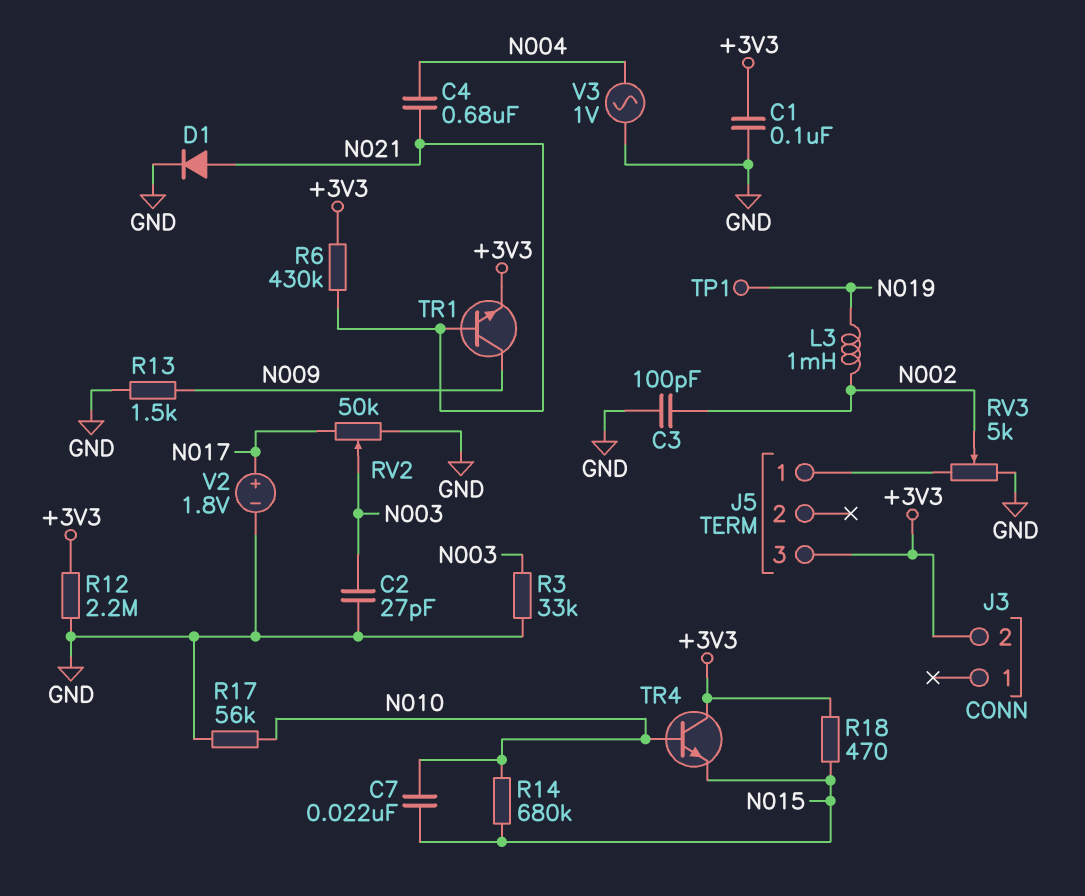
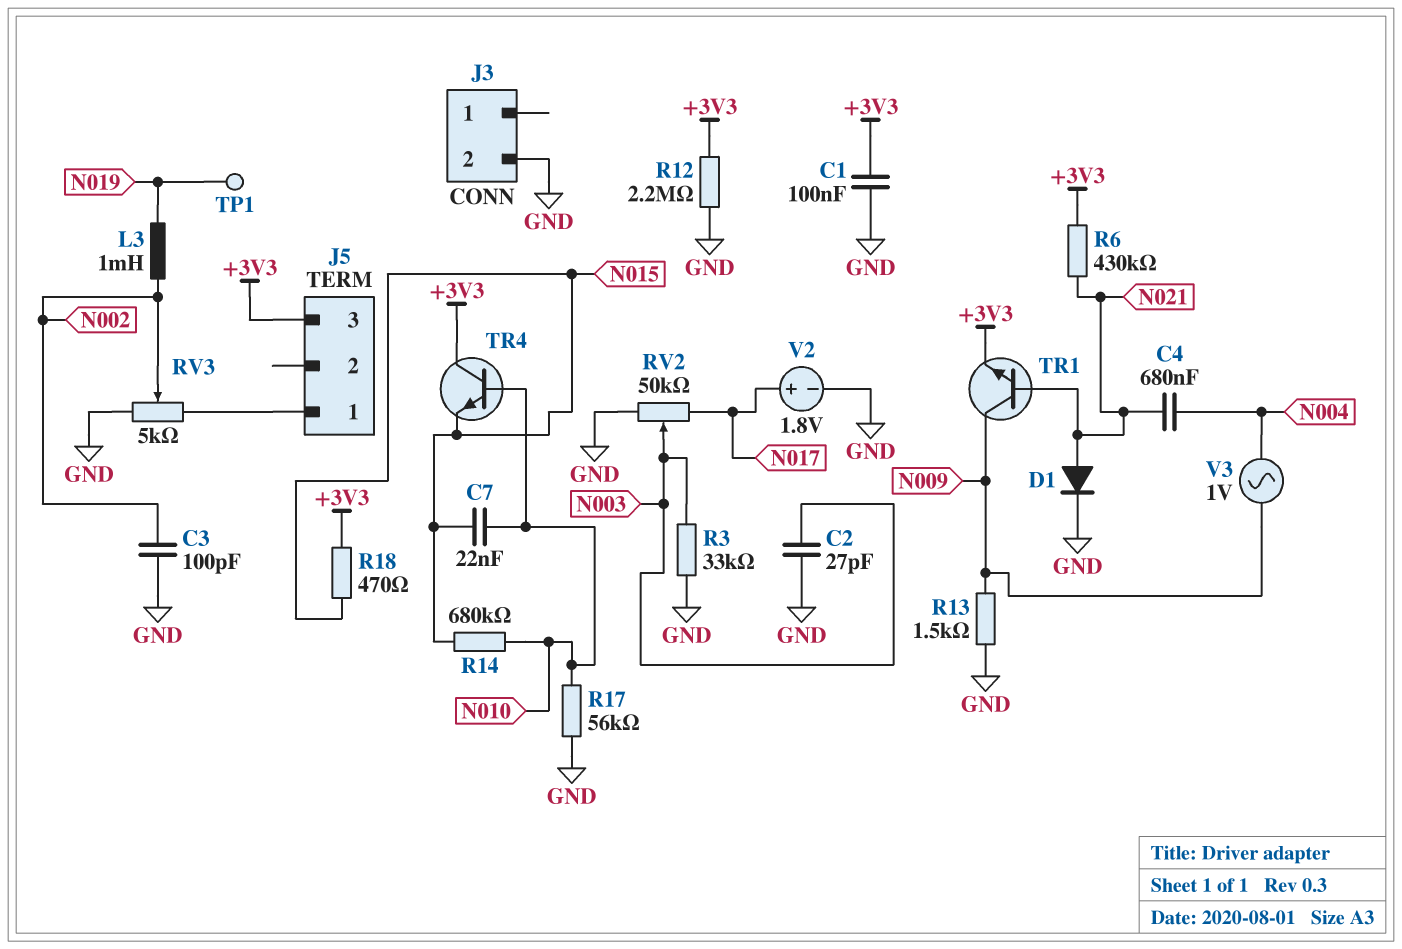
J3 pin 2: +3V3 -> GND
V3: AC 1V (GND, N004) -> AC 1V (N004, N009)

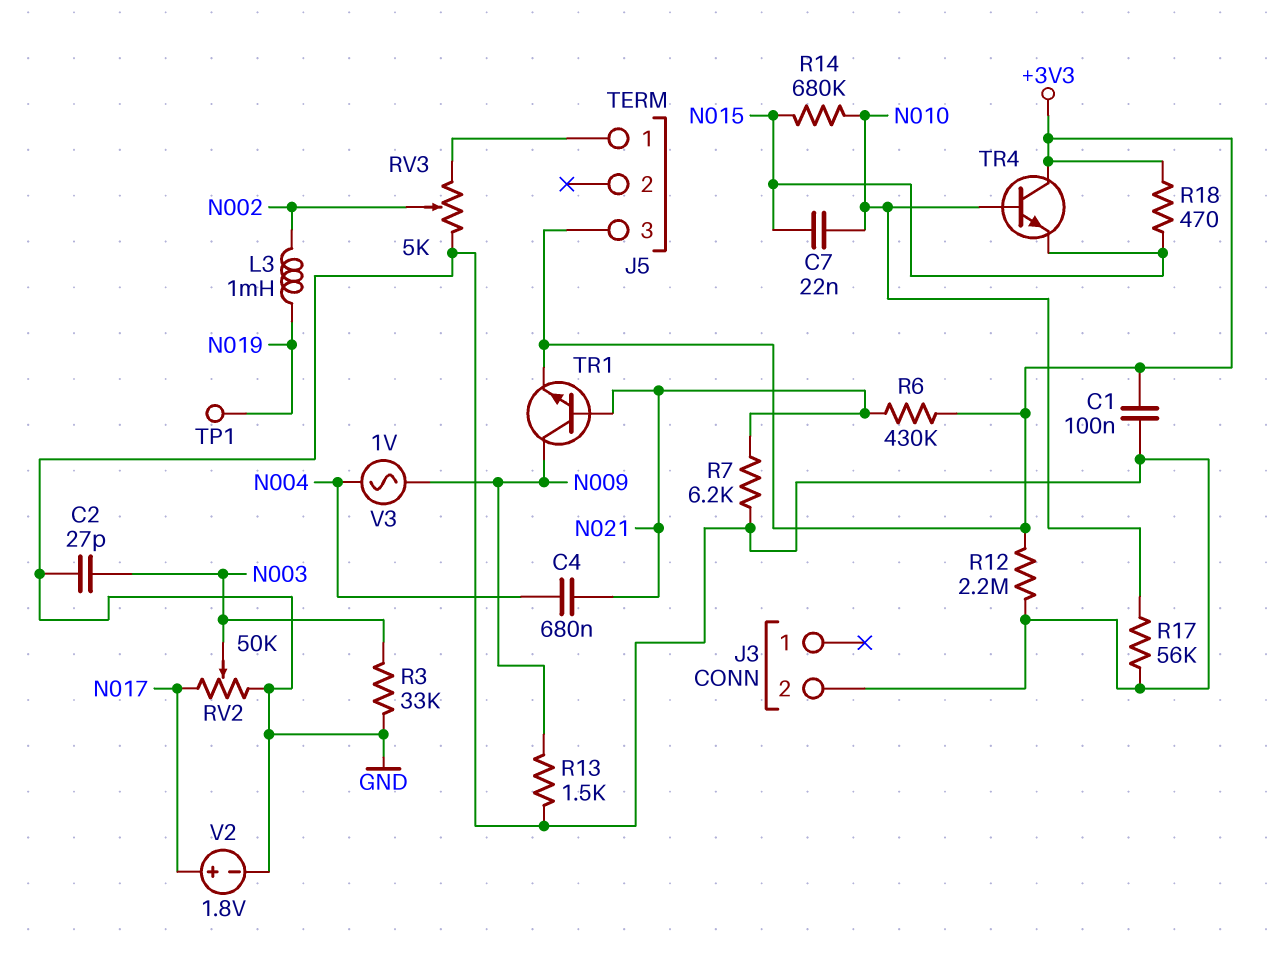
C3: 100pF (GND, N002) -> none
D1: diode (A N021, K GND) -> none
R7: none -> 6.2k (GND, N021)

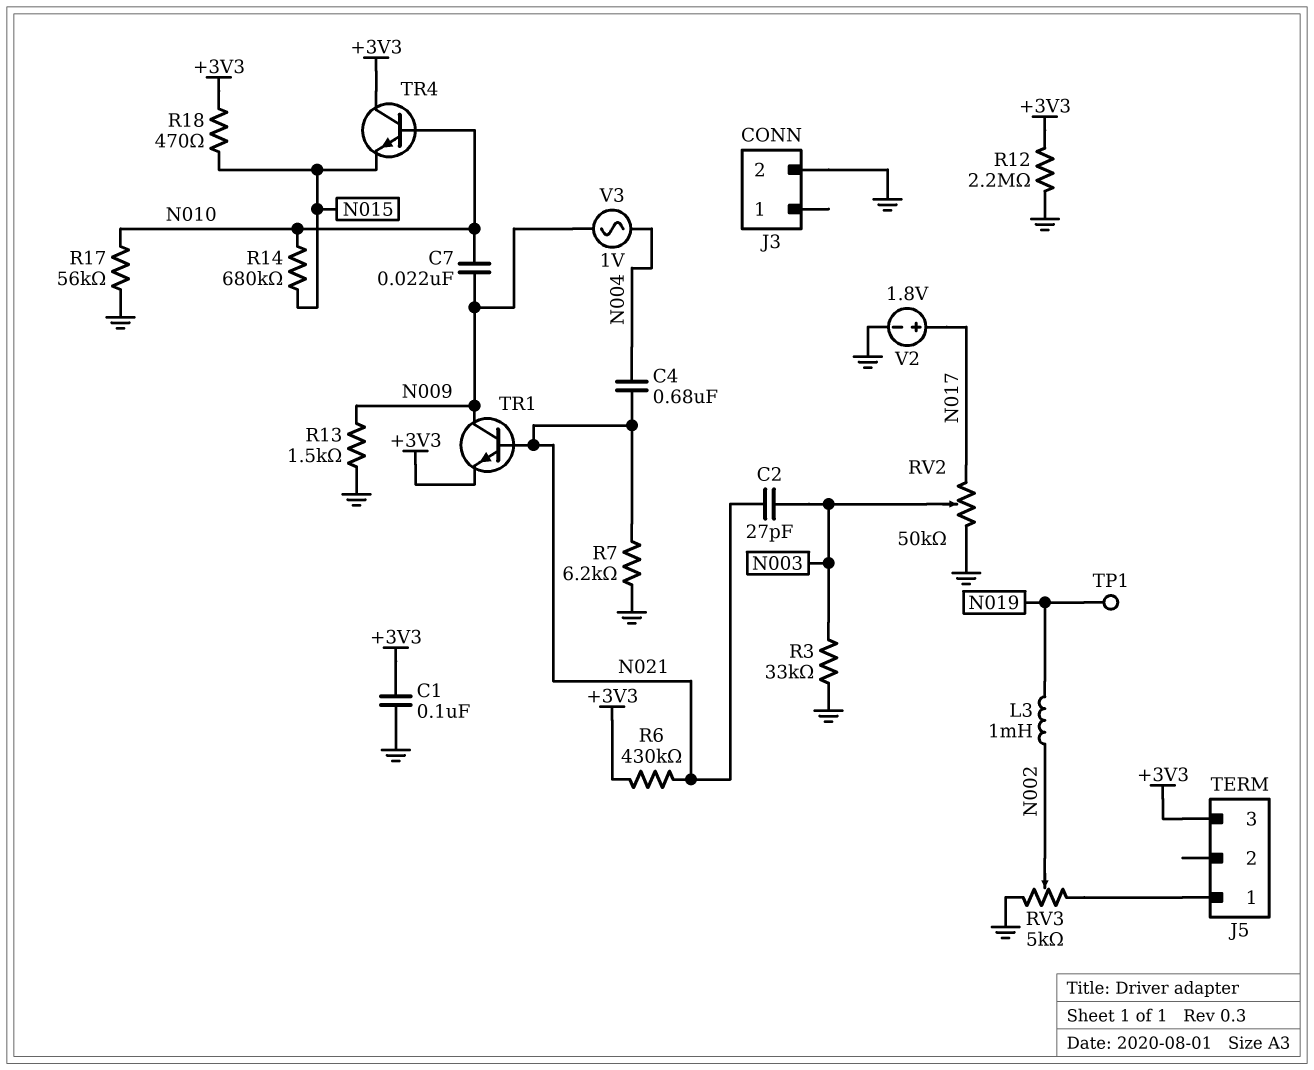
C2: 27pF (GND, N003) -> 27pF (N003, N021)
C7: 22nF (N010, N015) -> 22nF (N009, N010)

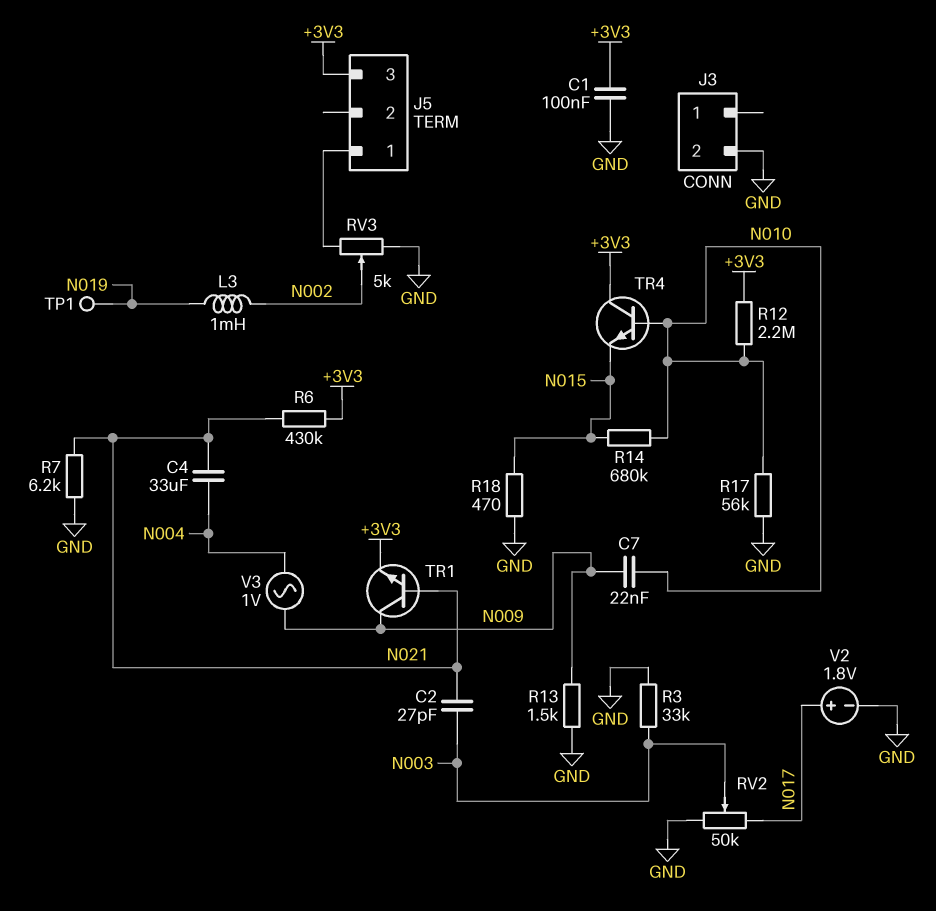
C4: 680nF (N004, N021) -> 33uF (N004, N021)
R12: 2.2M (+3V3, GND) -> 2.2M (+3V3, N010)
R18: 470 (+3V3, N015) -> 470 (GND, N015)

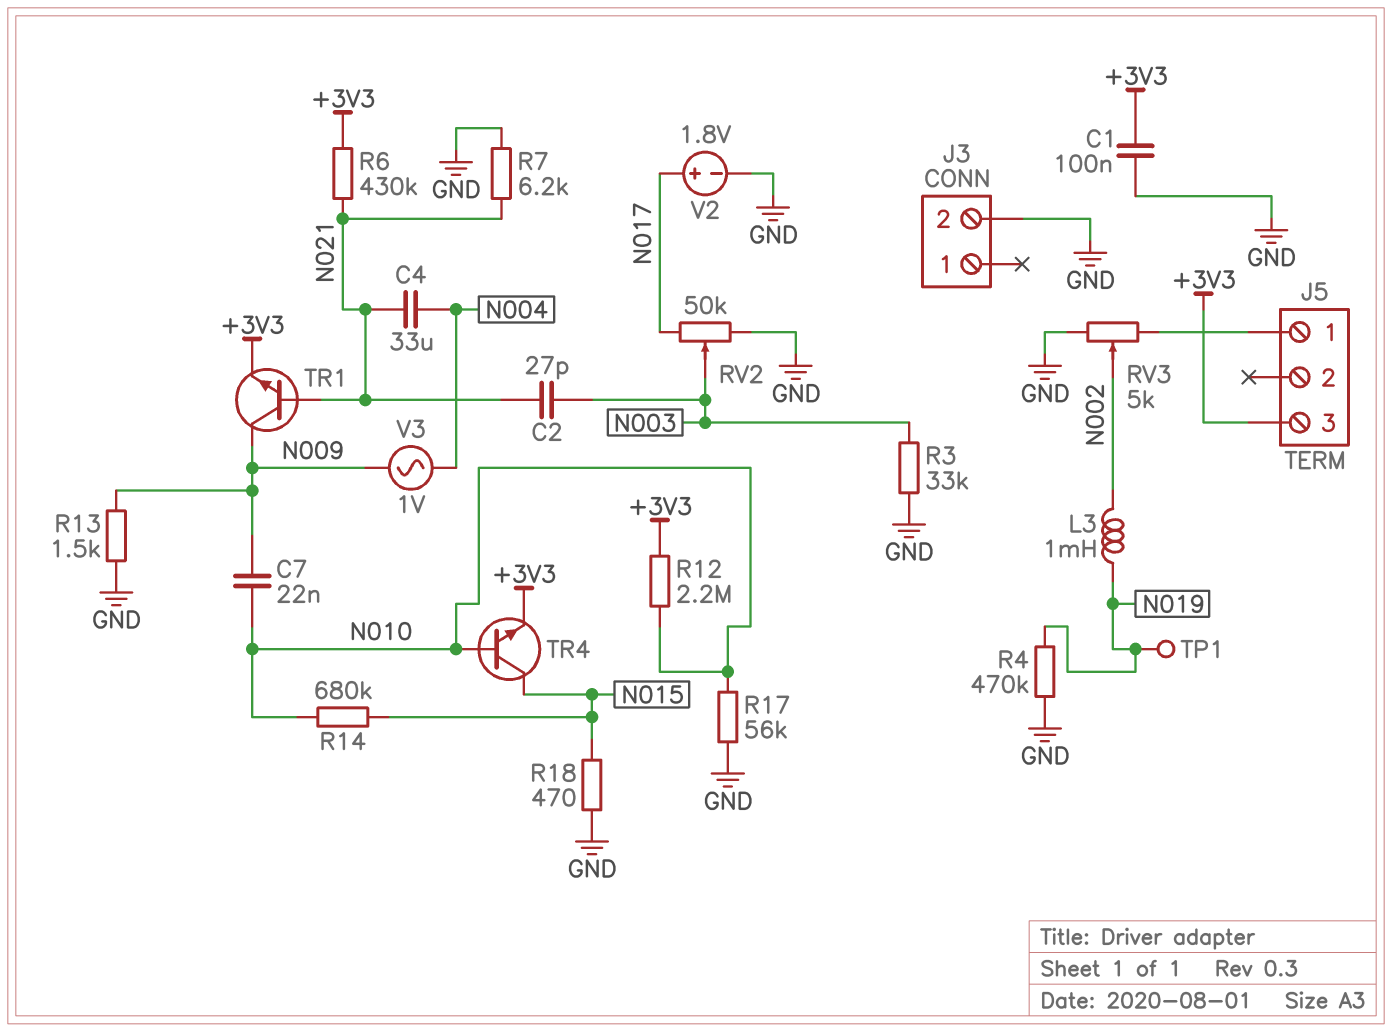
R4: none -> 470k (GND, N019)
TR4: NPN (B N010, C +3V3, E N015) -> NPN (B N010, C N015, E +3V3)

